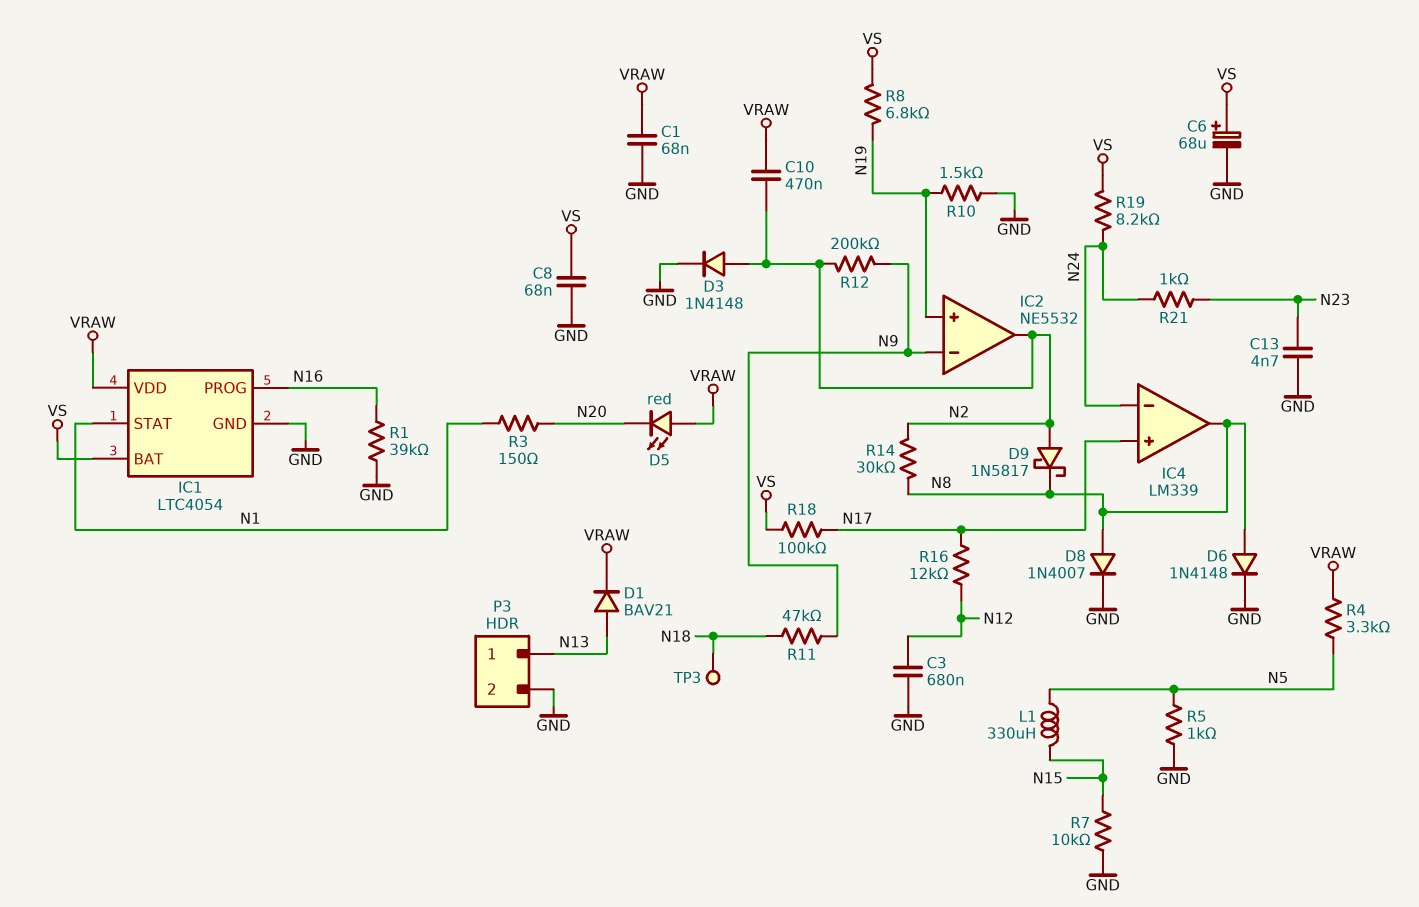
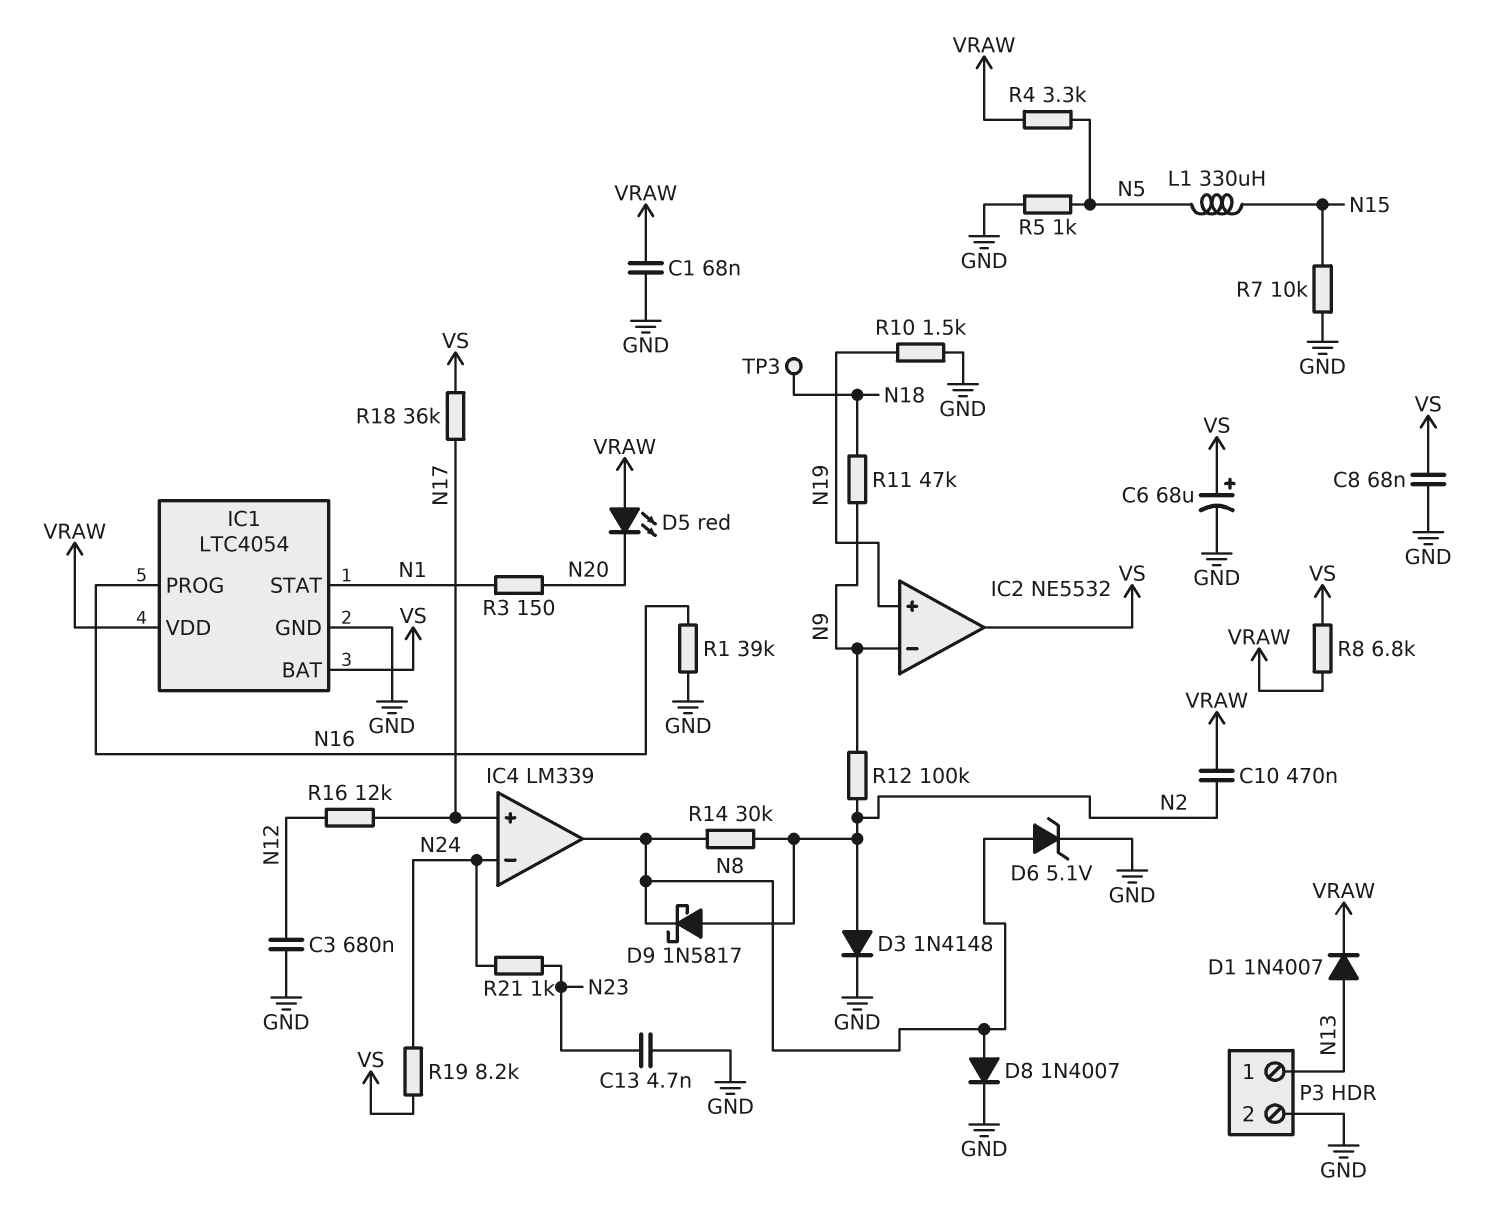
D1: diode BAV21 (A N13, K VRAW) -> diode 1N4007 (A N13, K VRAW)
D6: diode 1N4148 (A N8, K GND) -> zener 5.1V (A N8, K GND)
IC2 pin out: N2 -> VS
R8: 6.8k (N19, VS) -> 6.8k (VRAW, VS)
R12: 200k (N2, N9) -> 100k (N2, N9)
R18: 100k (N17, VS) -> 36k (N17, VS)

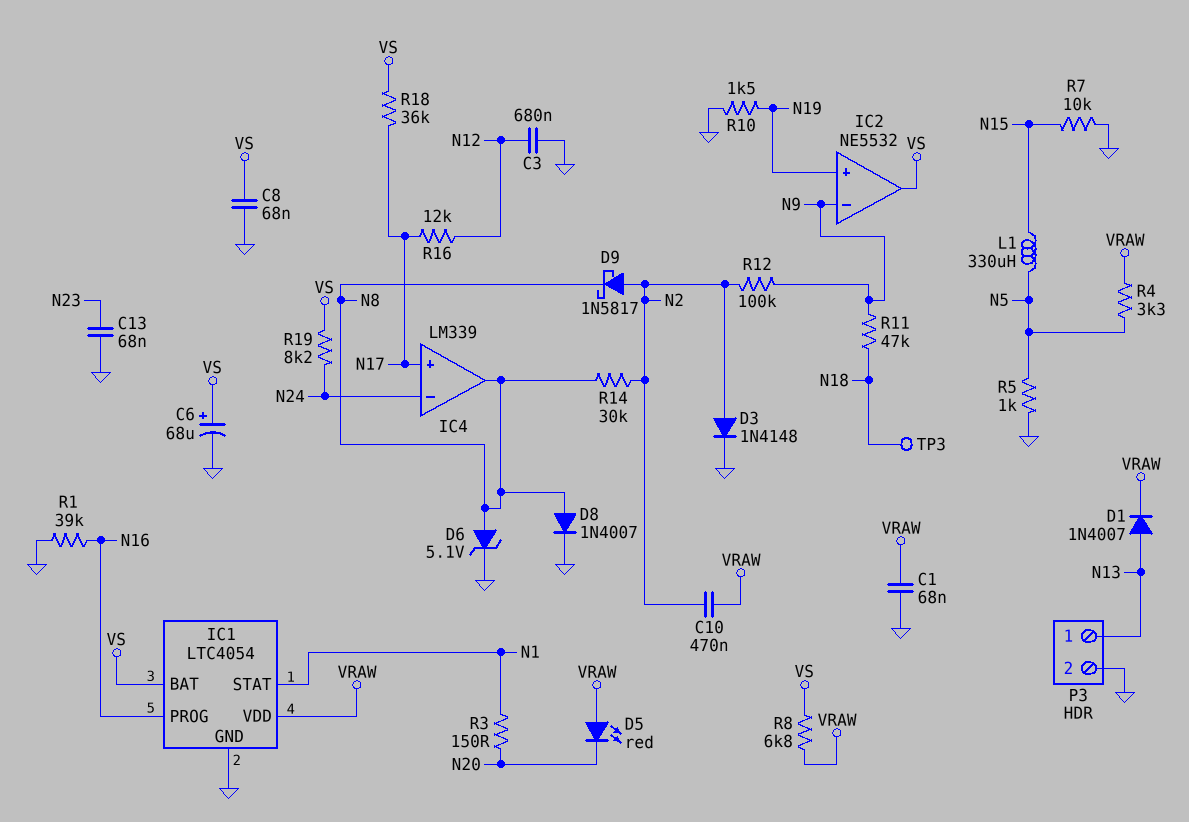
C13: 4.7nF (GND, N23) -> 68nF (GND, N23)
R21: 1k (N23, N24) -> none

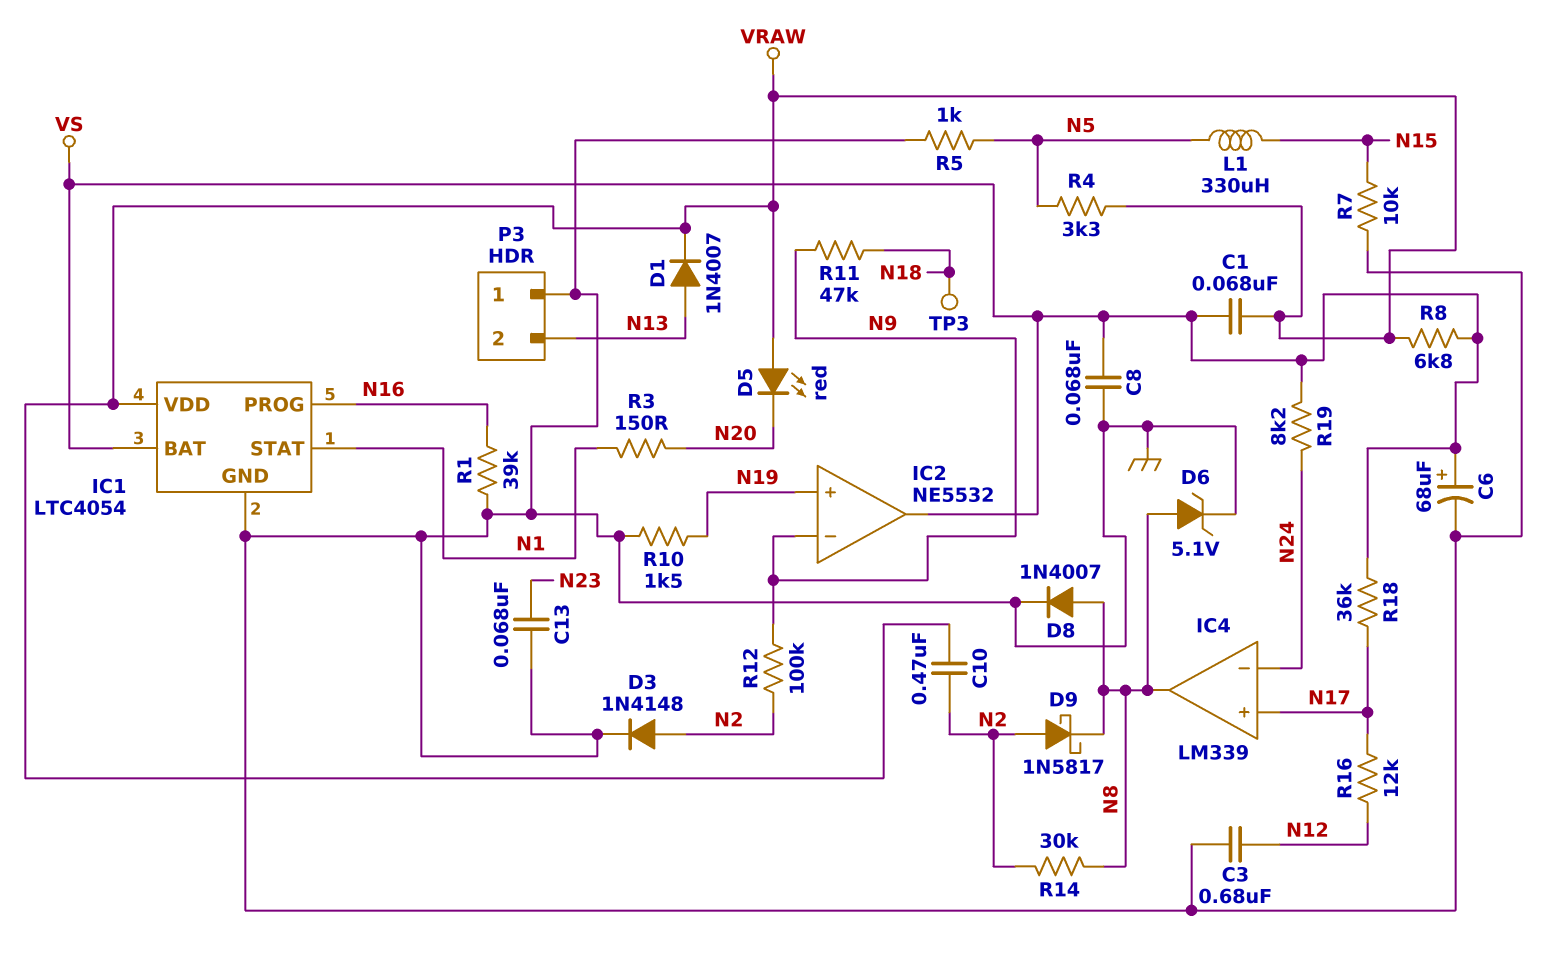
C1: 68nF (GND, VRAW) -> 68nF (VRAW, VS)
P3 pin 1: N13 -> GND
P3 pin 2: GND -> N13

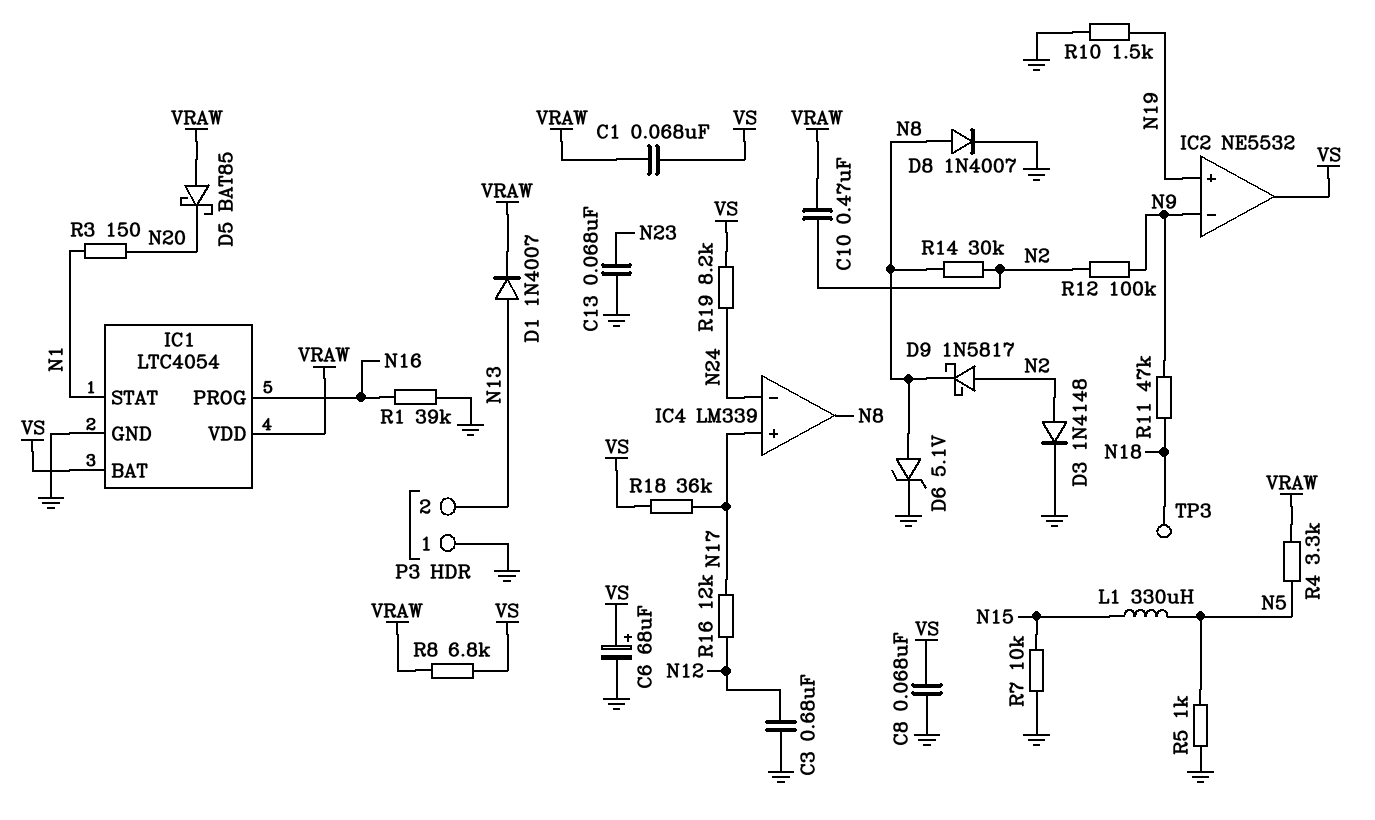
D5: LED red (A VRAW, K N20) -> schottky BAT85 (A VRAW, K N20)

